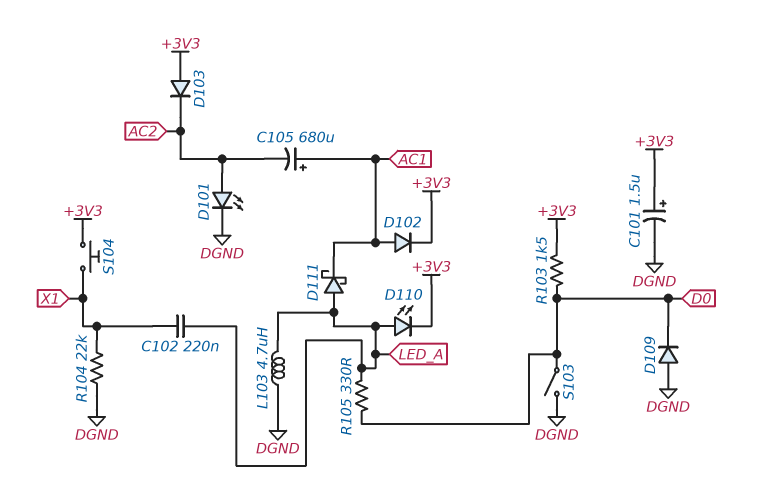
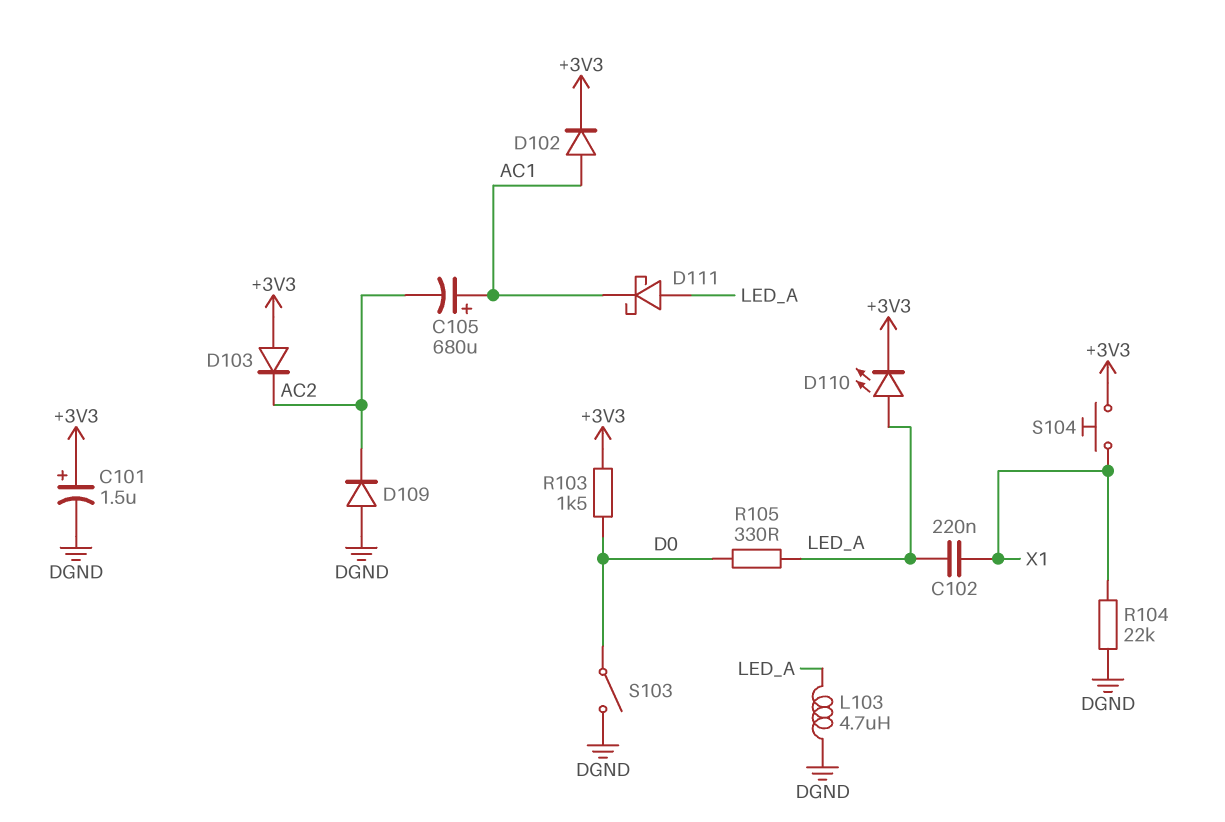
D101: LED (A AC2, K DGND) -> none
D109: diode (A DGND, K D0) -> diode (A DGND, K AC2)

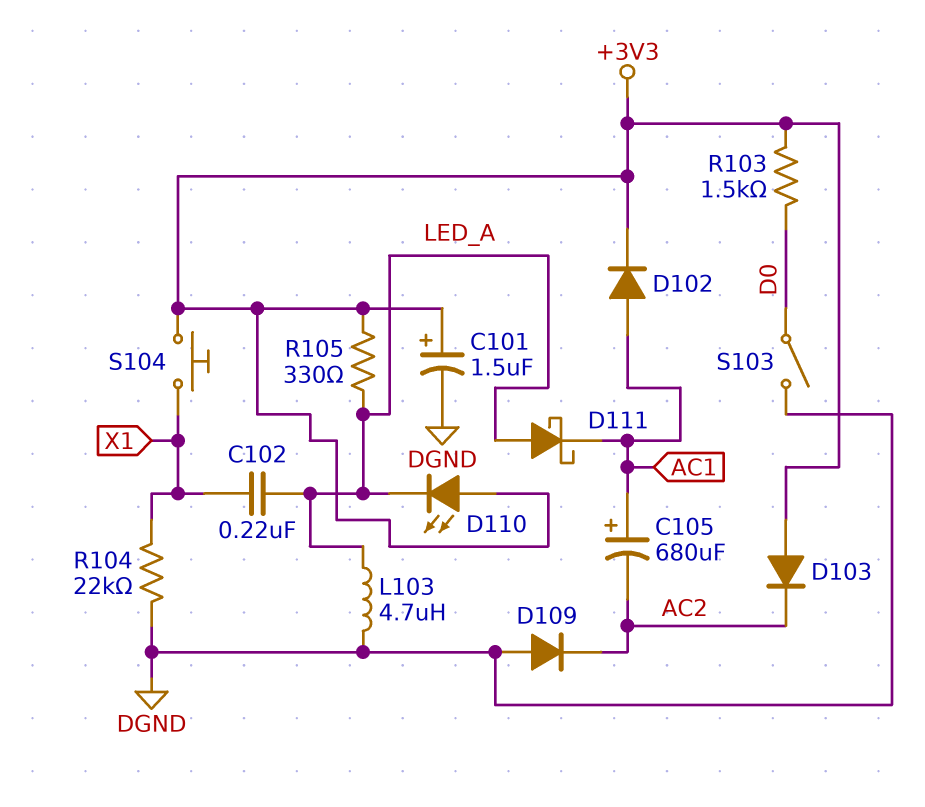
D110: LED (A LED_A, K +3V3) -> LED (A +3V3, K LED_A)
R105: 330 (D0, LED_A) -> 330 (+3V3, LED_A)

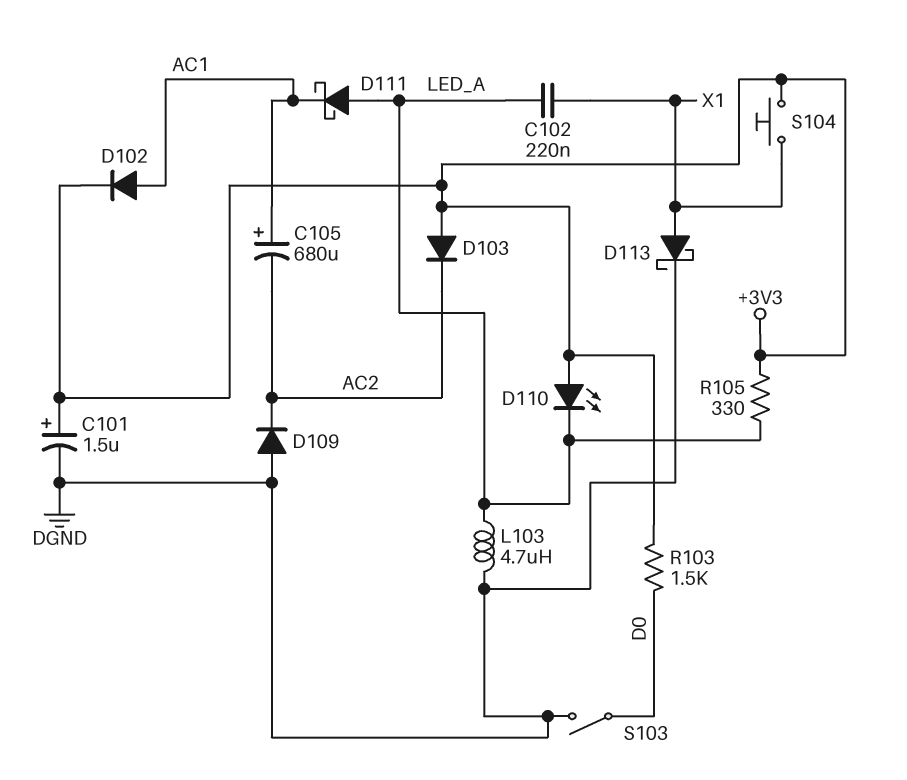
D113: none -> schottky (A X1, K DGND)
R104: 22k (DGND, X1) -> none

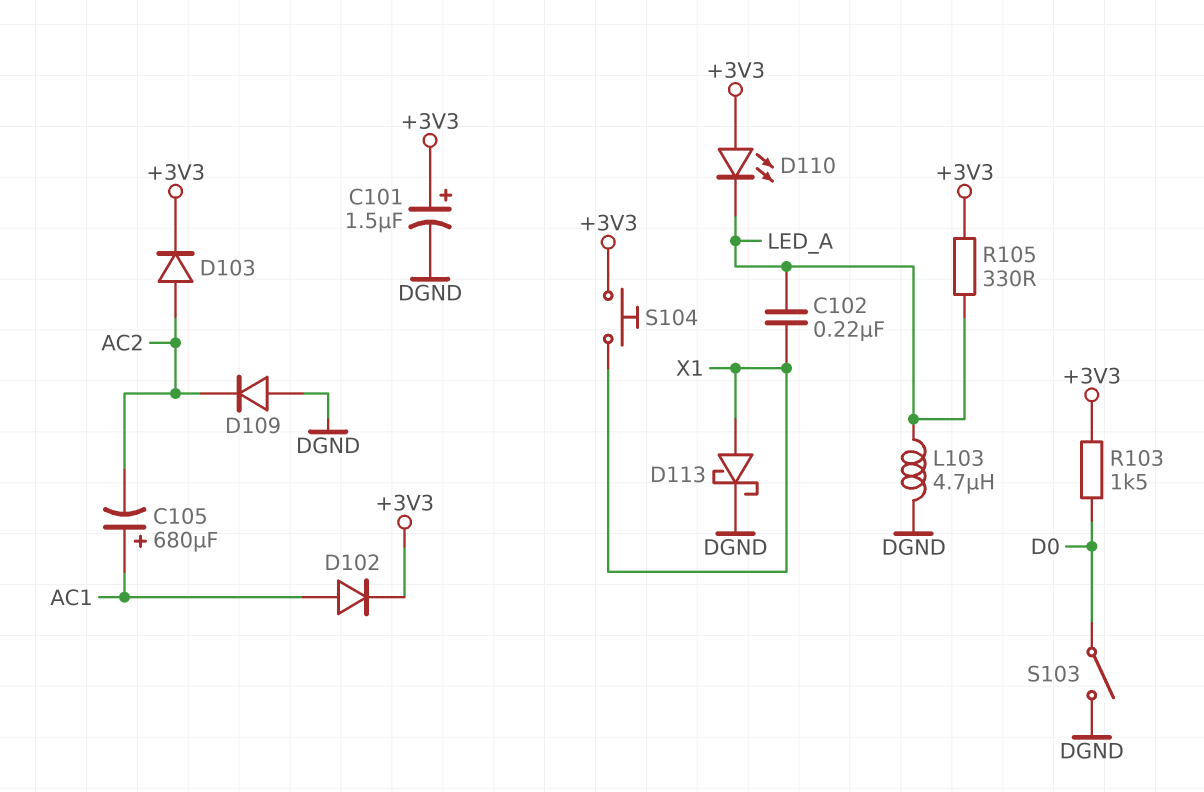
D103: diode (A +3V3, K AC2) -> diode (A AC2, K +3V3)
D111: schottky (A LED_A, K AC1) -> none

